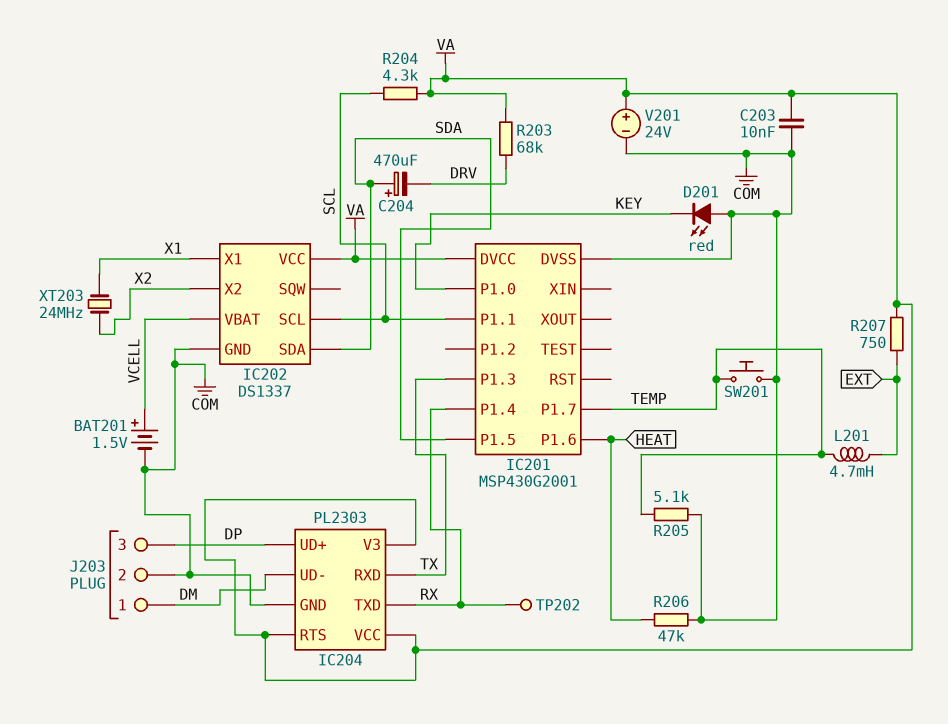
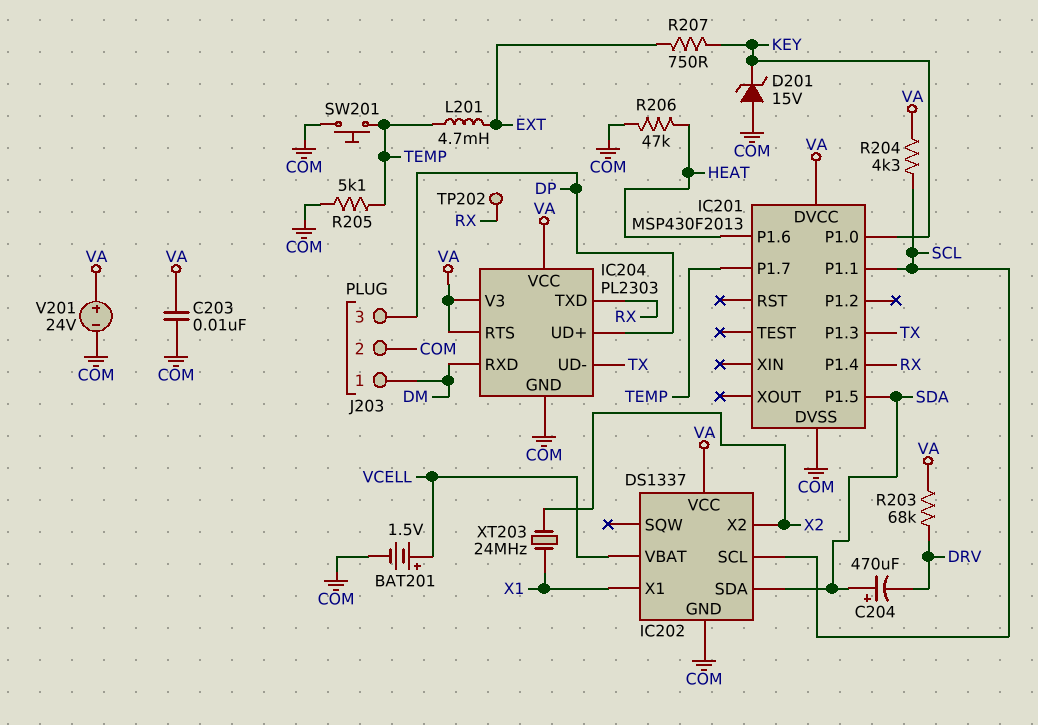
D201: LED red (A COM, K KEY) -> zener 15V (A COM, K KEY)
IC201: MSP430G2001 -> MSP430F2013
IC204 pin RXD: TX -> DM
IC204 pin UD-: DM -> TX
R207: 750 (EXT, VA) -> 750 (EXT, KEY)

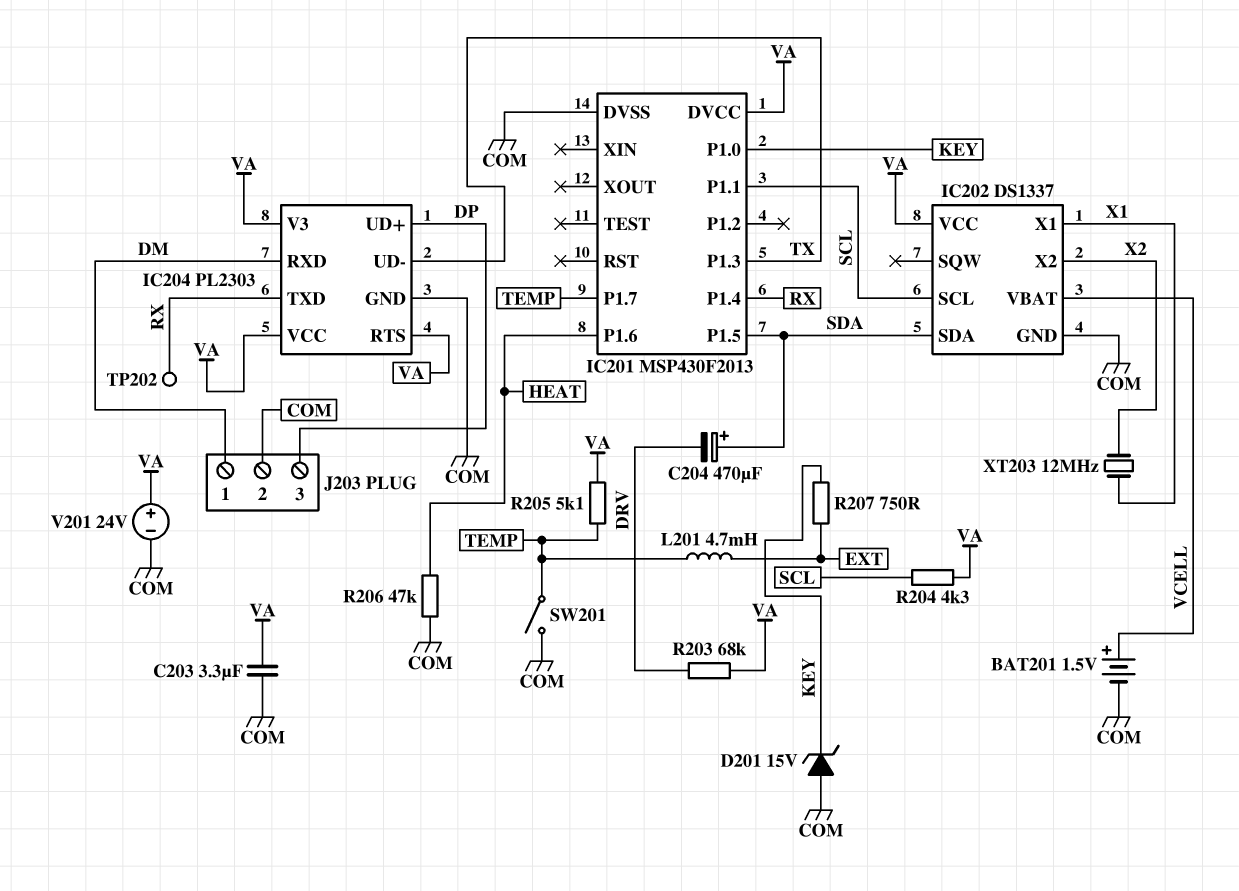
C203: 10nF (COM, VA) -> 3.3uF (COM, VA)
R205: 5.1k (COM, TEMP) -> 5.1k (TEMP, VA)
SW201: button (COM, TEMP) -> switch (COM, TEMP)
XT203: 24MHz (X1, X2) -> 12MHz (X1, X2)

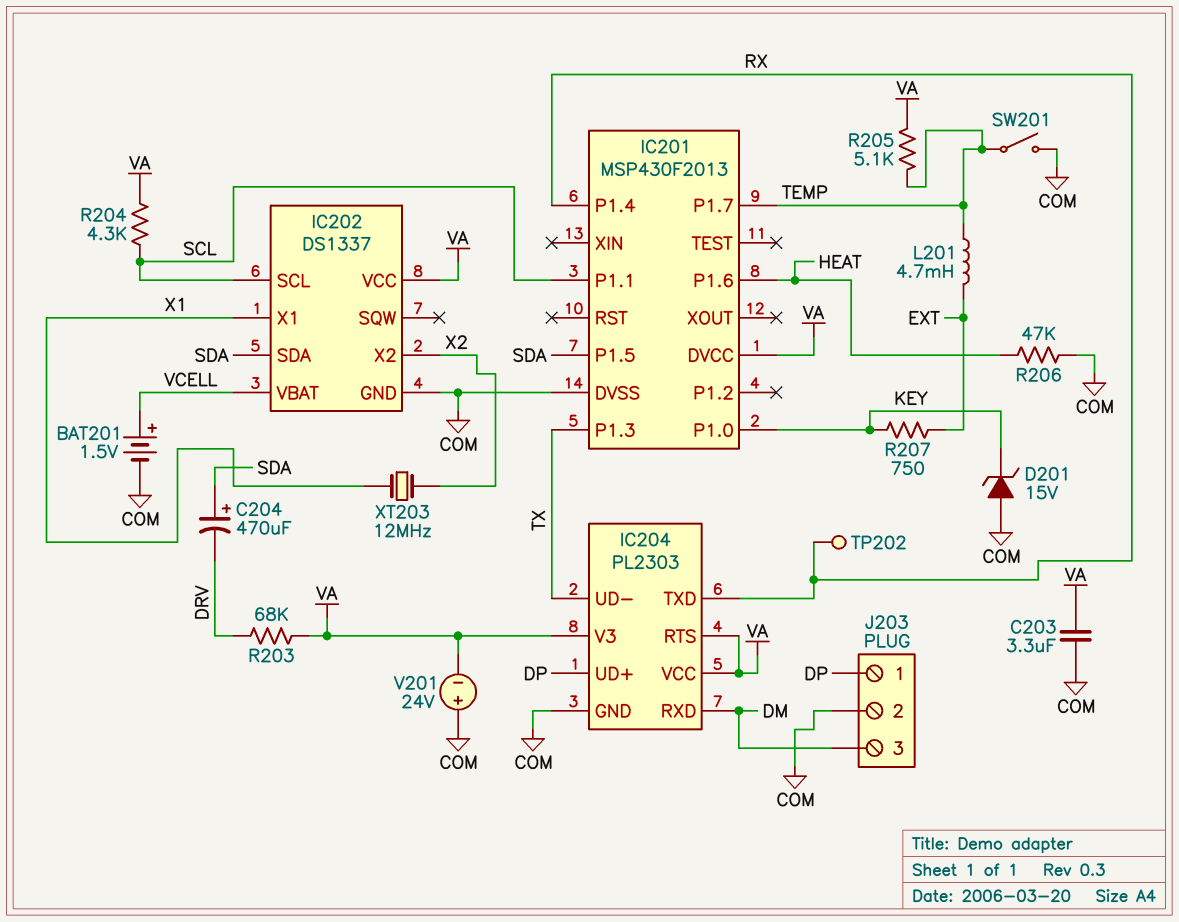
J203 pin 1: DM -> DP
J203 pin 3: DP -> DM
V201: 24V (plus VA, minus COM) -> 24V (plus COM, minus VA)

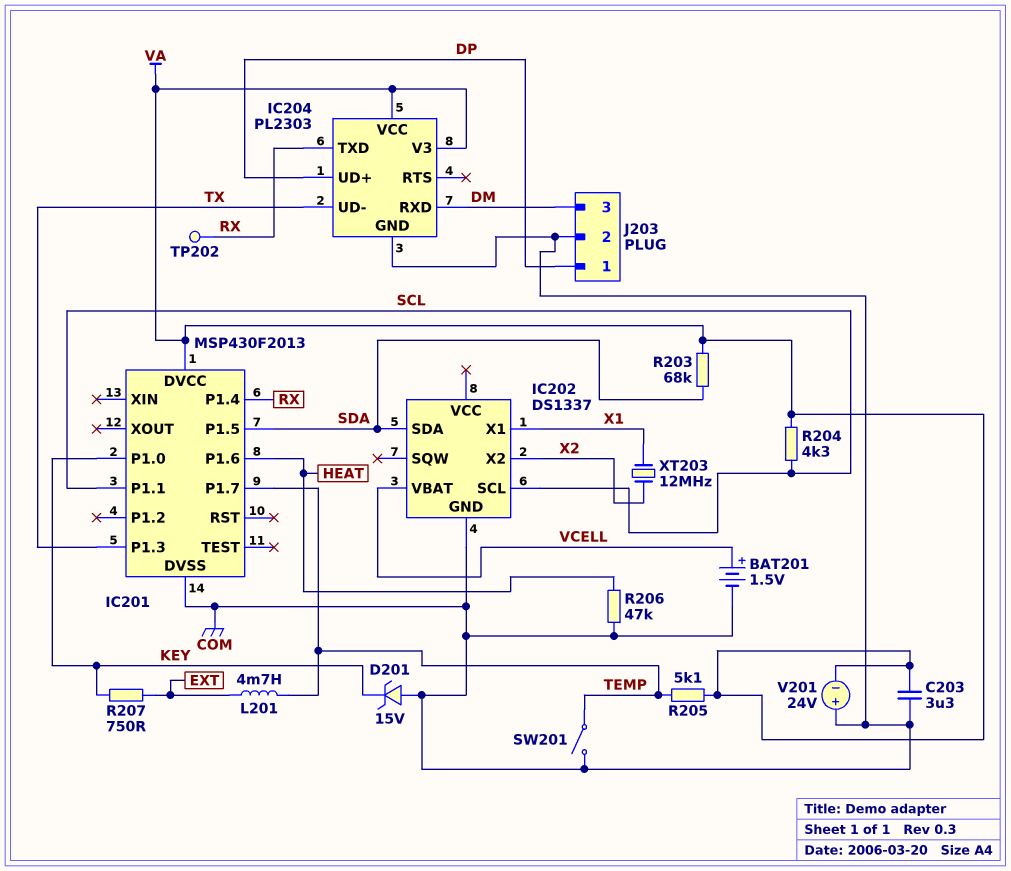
C204: 470uF (plus SDA, minus DRV) -> none
IC202 pin VCC: VA -> none
IC204 pin RTS: VA -> none
R203: 68k (DRV, VA) -> 68k (SDA, VA)

